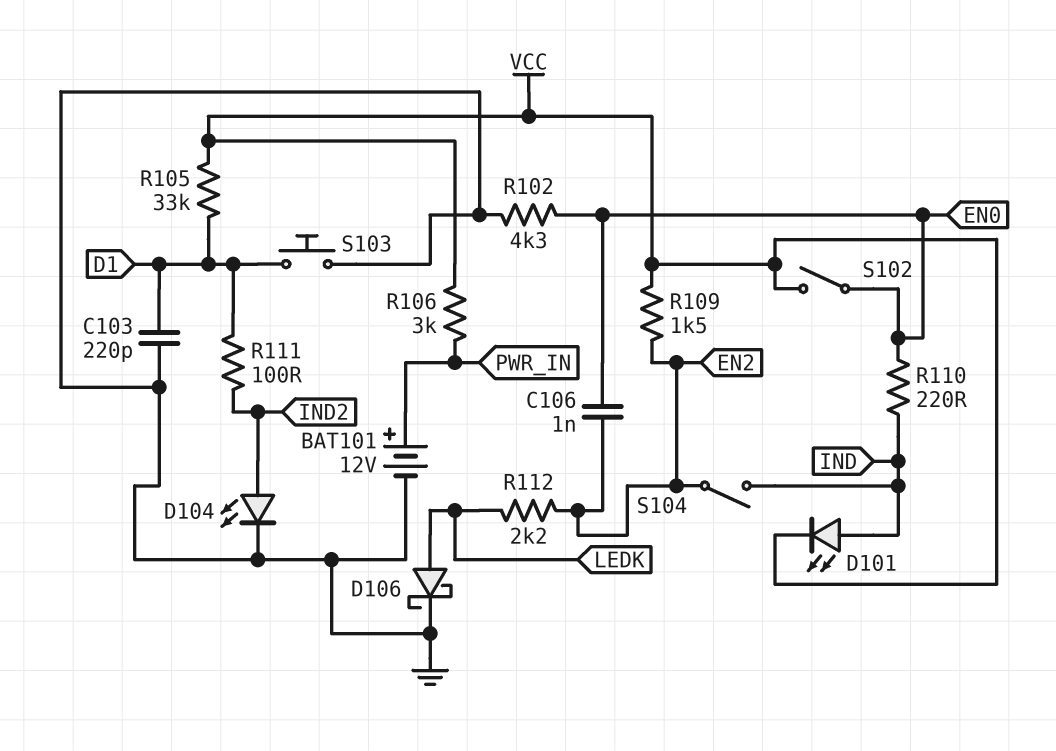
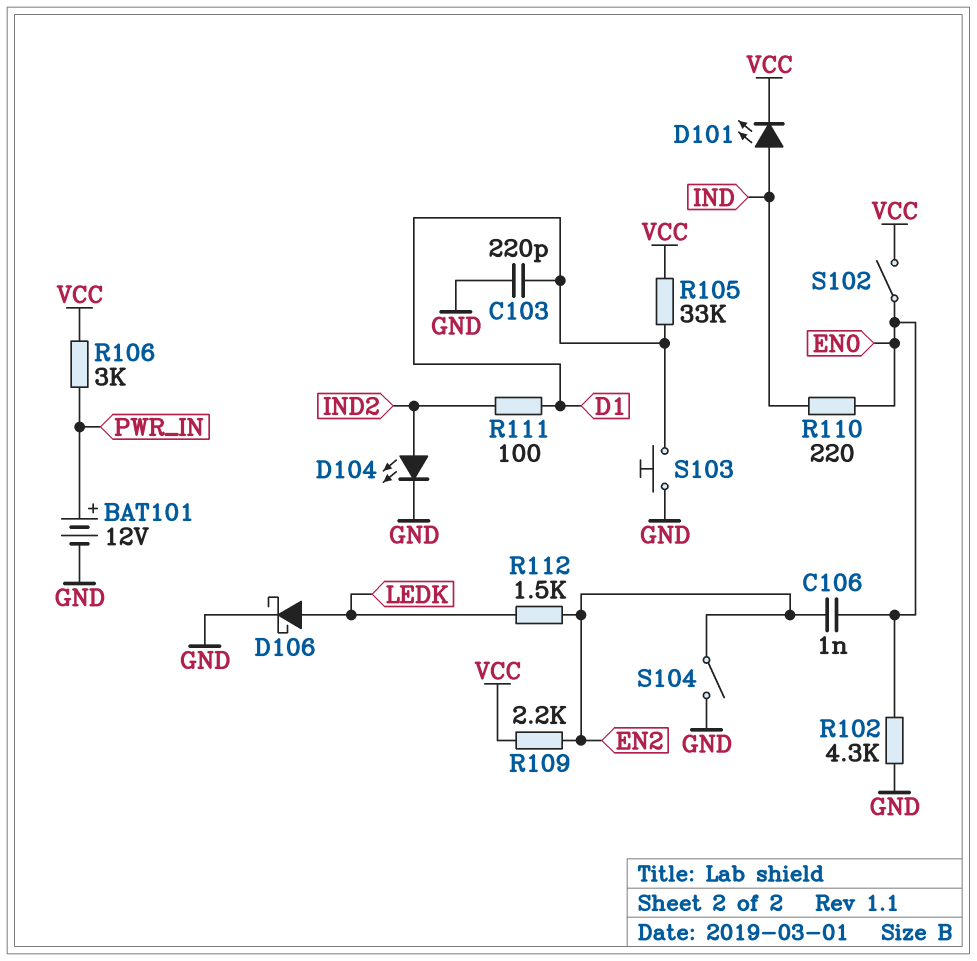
R109: 1.5k (EN2, VCC) -> 2.2k (EN2, VCC)
R112: 2.2k (EN2, LEDK) -> 1.5k (EN2, LEDK)
S104: switch (EN2, IND) -> switch (EN2, GND)

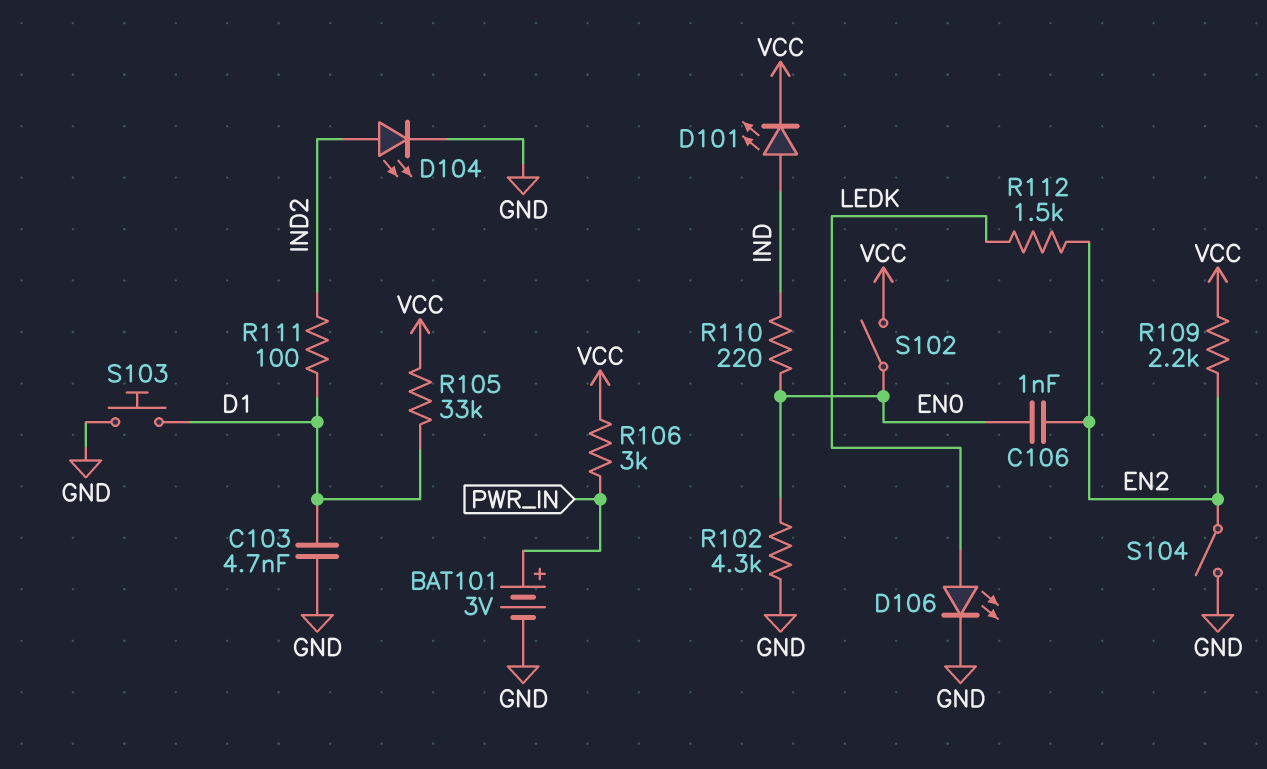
BAT101: 12V (plus PWR_IN, minus GND) -> 3V (plus PWR_IN, minus GND)
C103: 220pF (D1, GND) -> 4.7nF (D1, GND)
D106: schottky (A LEDK, K GND) -> LED (A LEDK, K GND)

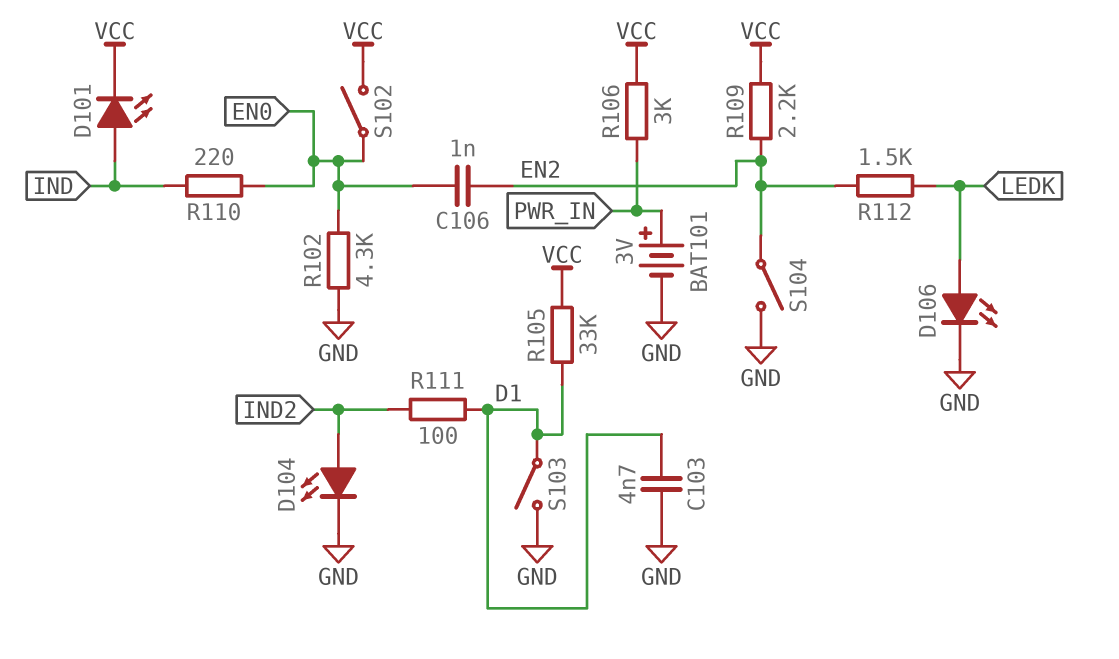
S103: button (D1, GND) -> switch (D1, GND)

